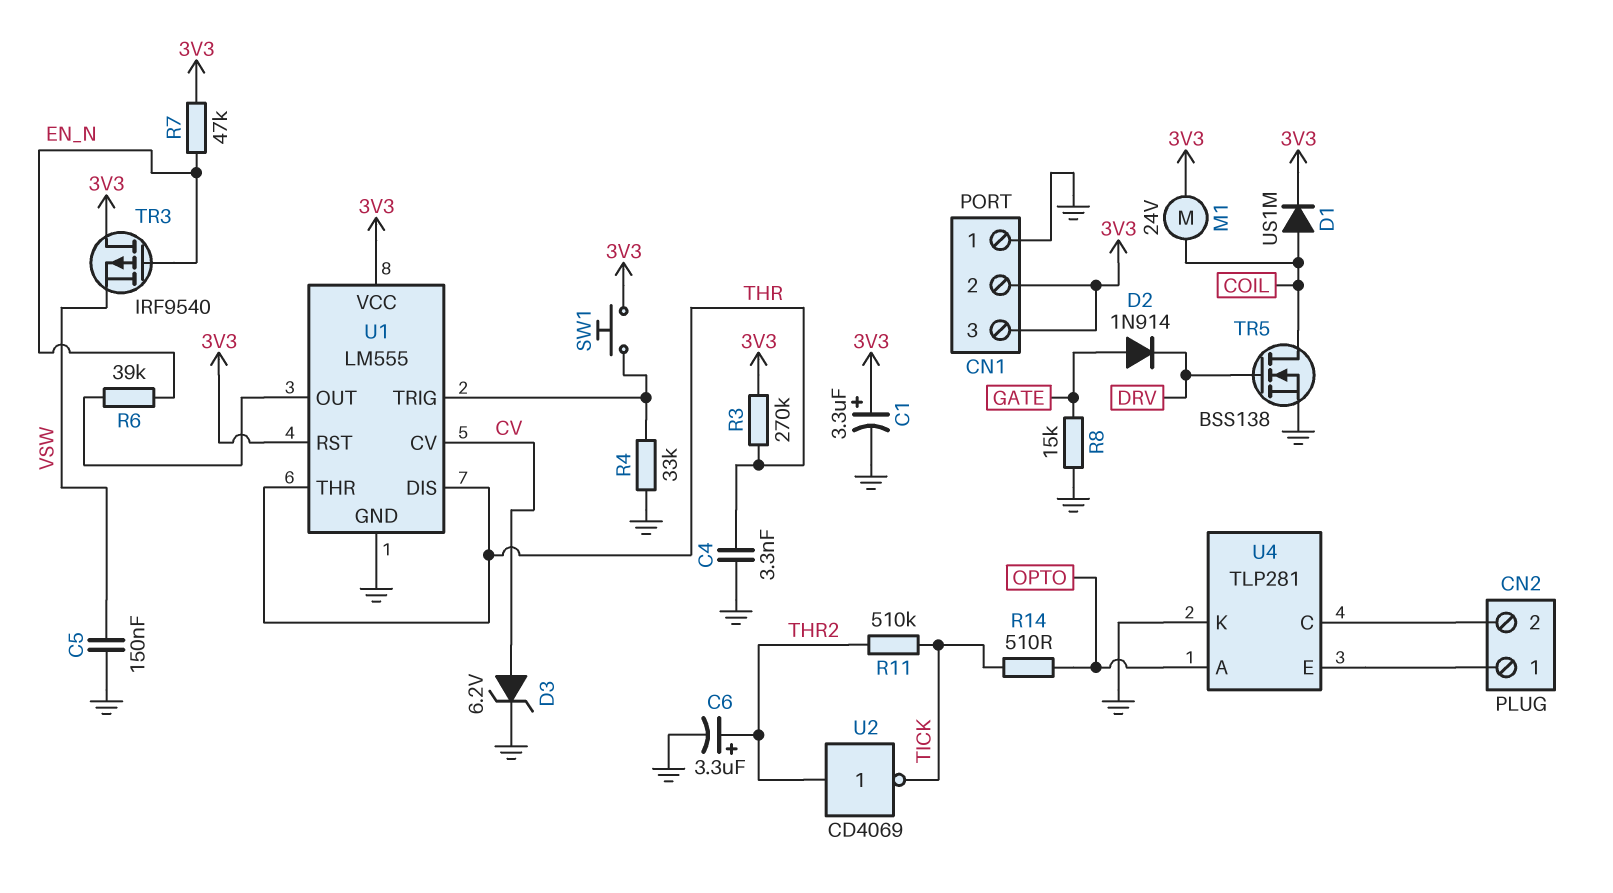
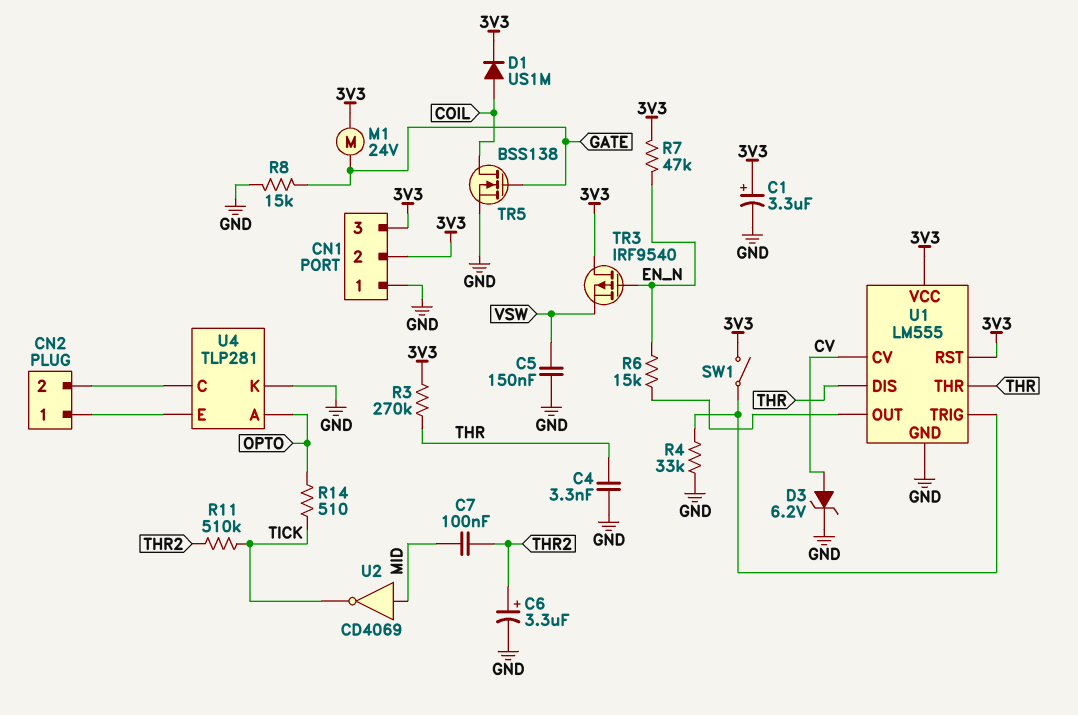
C7: none -> 100nF (MID, THR2)
D2: diode 1N914 (A GATE, K DRV) -> none
M1: motor 24V (3V3, COIL) -> motor 24V (3V3, GATE)
R6: 39k (EN_N, U1/OUT) -> 15k (EN_N, U1/OUT)
SW1: button (3V3, U1/TRIG) -> switch (3V3, U1/TRIG)
TR5: NMOS BSS138 (G DRV, D COIL, S GND) -> NMOS BSS138 (G GATE, D COIL, S GND)
U2: NOT CD4069 (in THR2, out TICK) -> NOT CD4069 (in MID, out TICK)

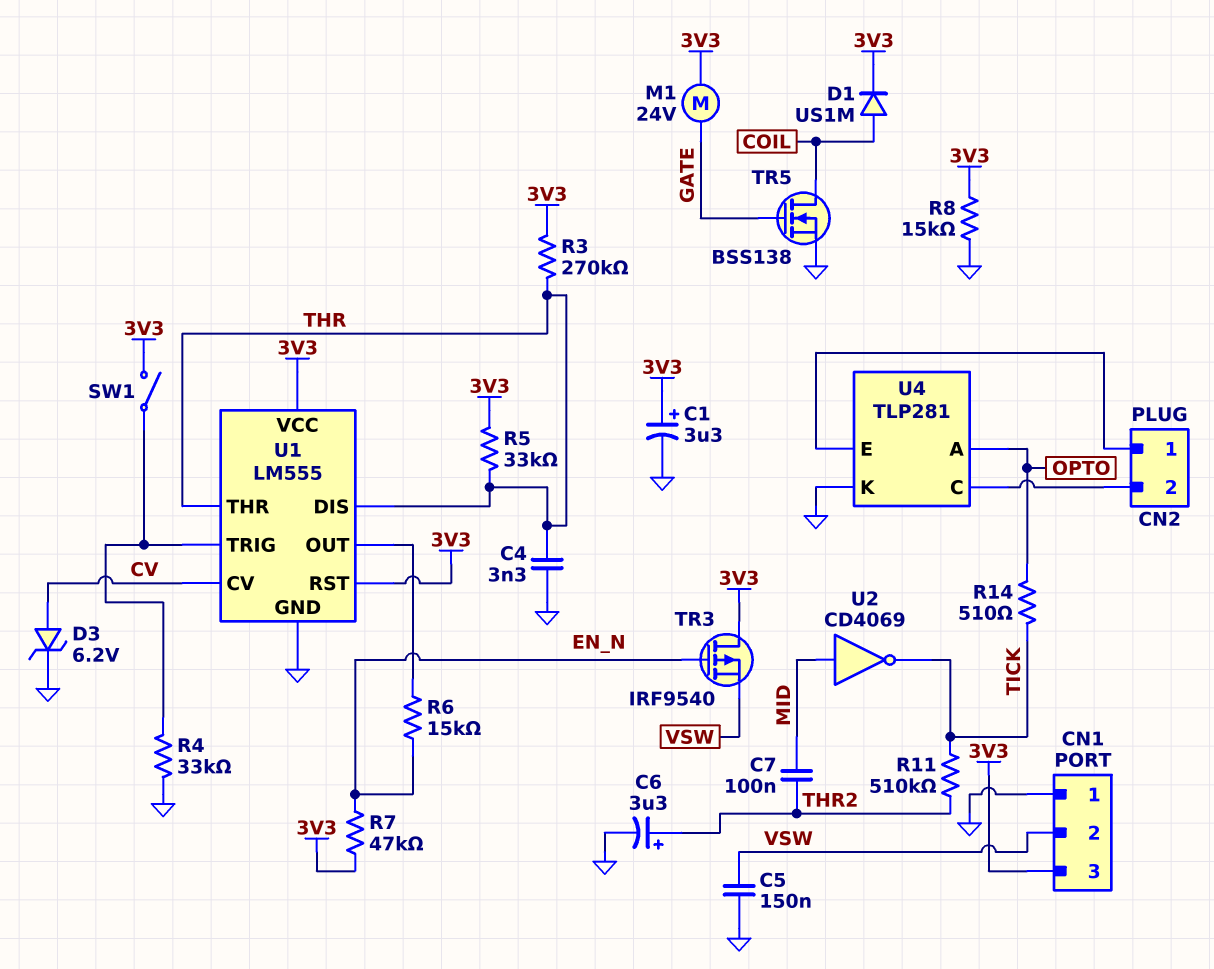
CN1 pin 2: 3V3 -> VSW
R5: none -> 33k (3V3, THR)
R8: 15k (GATE, GND) -> 15k (3V3, GND)

